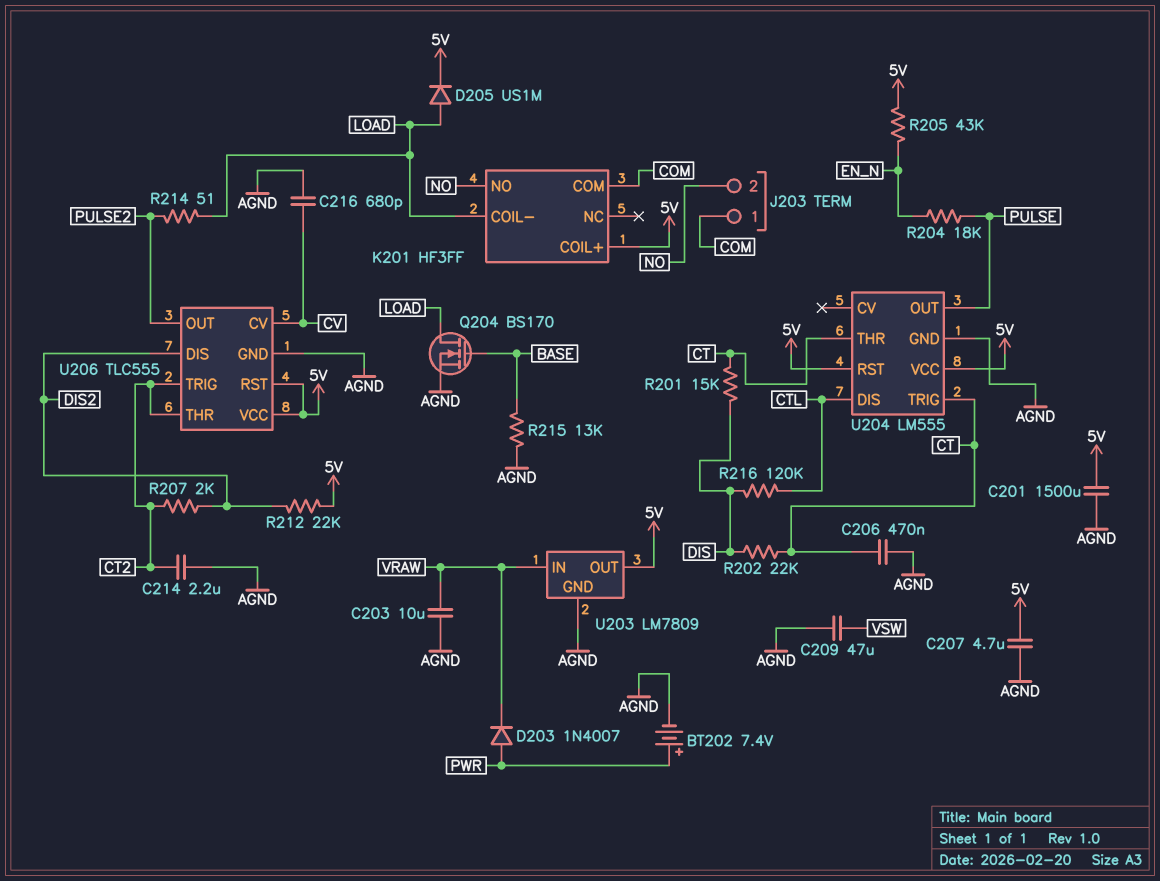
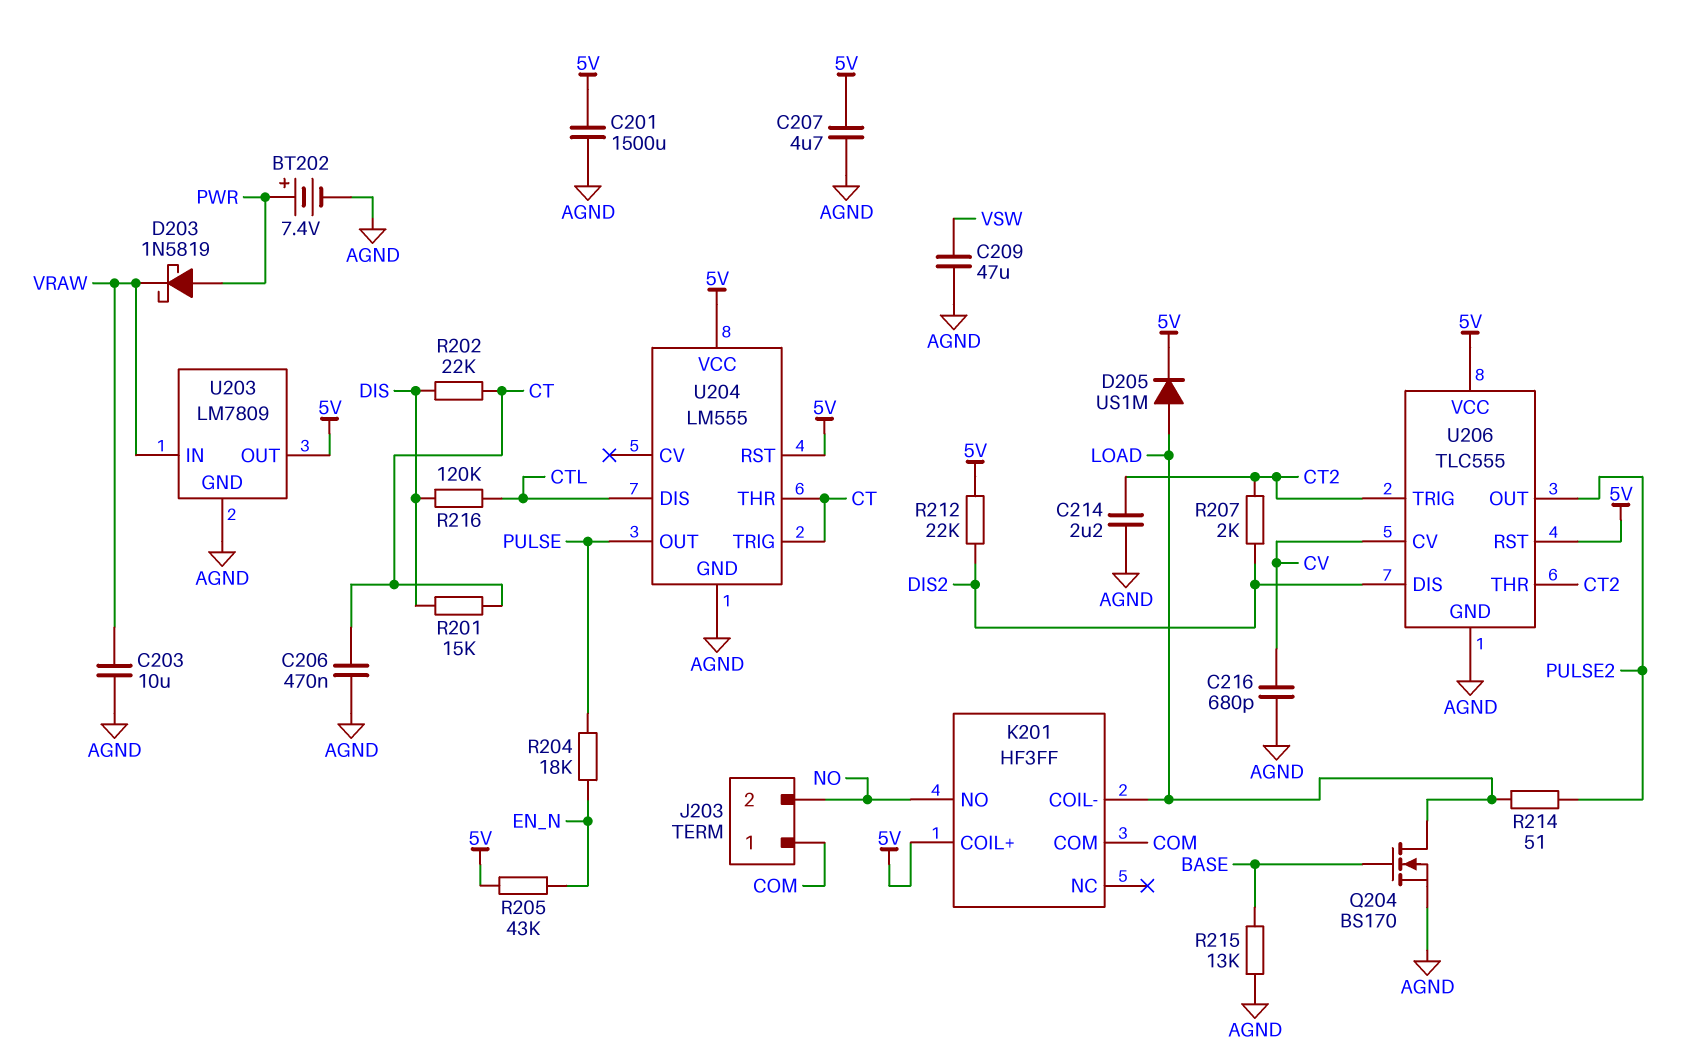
D203: diode 1N4007 (A PWR, K VRAW) -> schottky 1N5819 (A PWR, K VRAW)

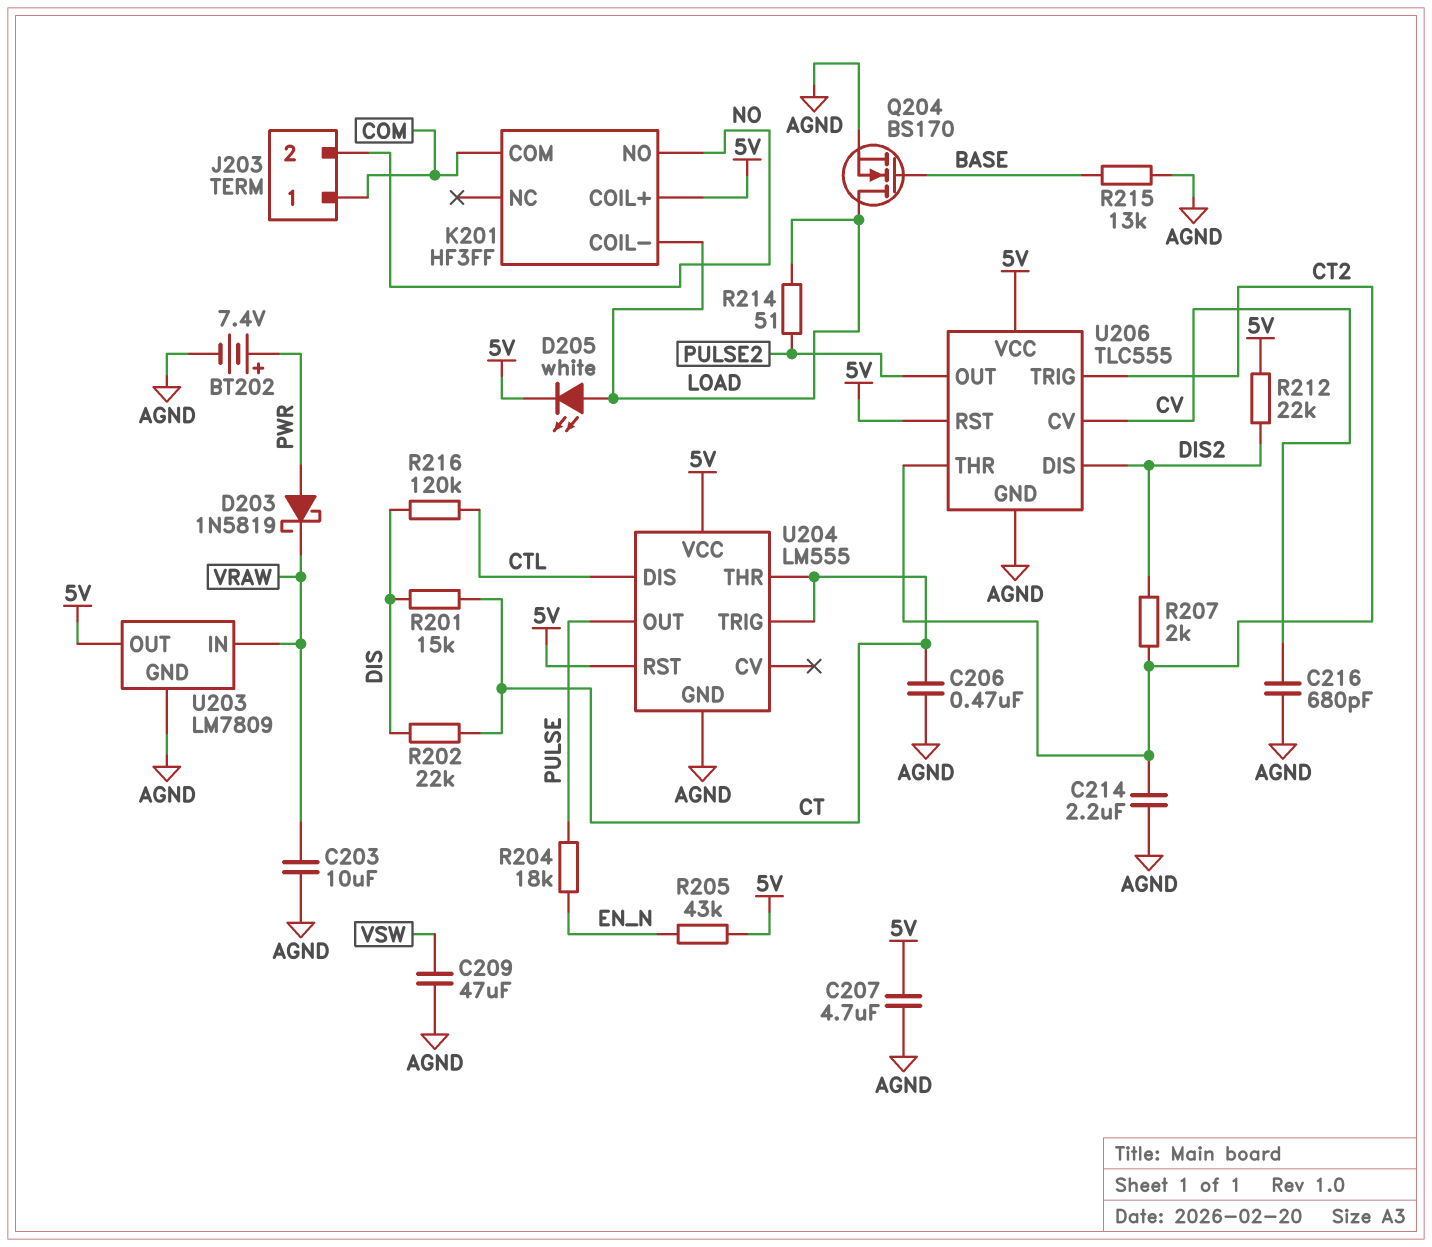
C201: 1500uF (5V, AGND) -> none
D205: diode US1M (A LOAD, K 5V) -> LED white (A LOAD, K 5V)

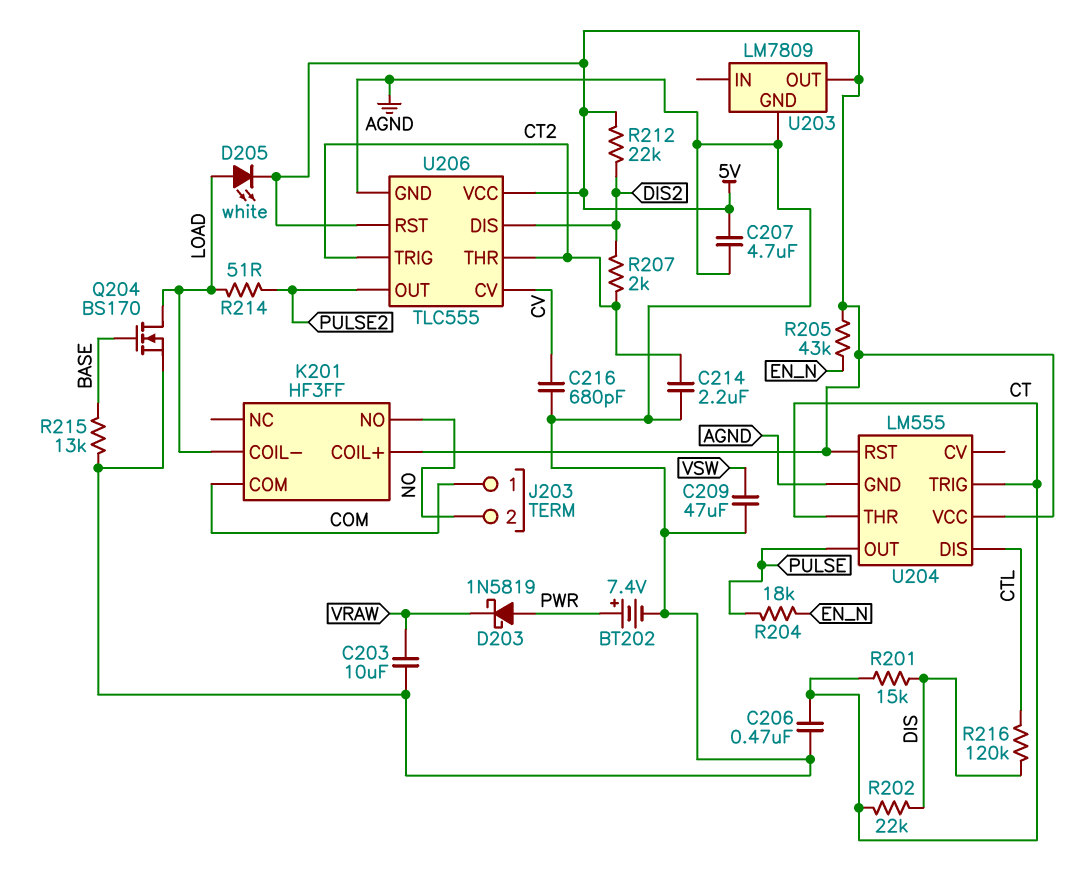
U203 pin IN: VRAW -> none

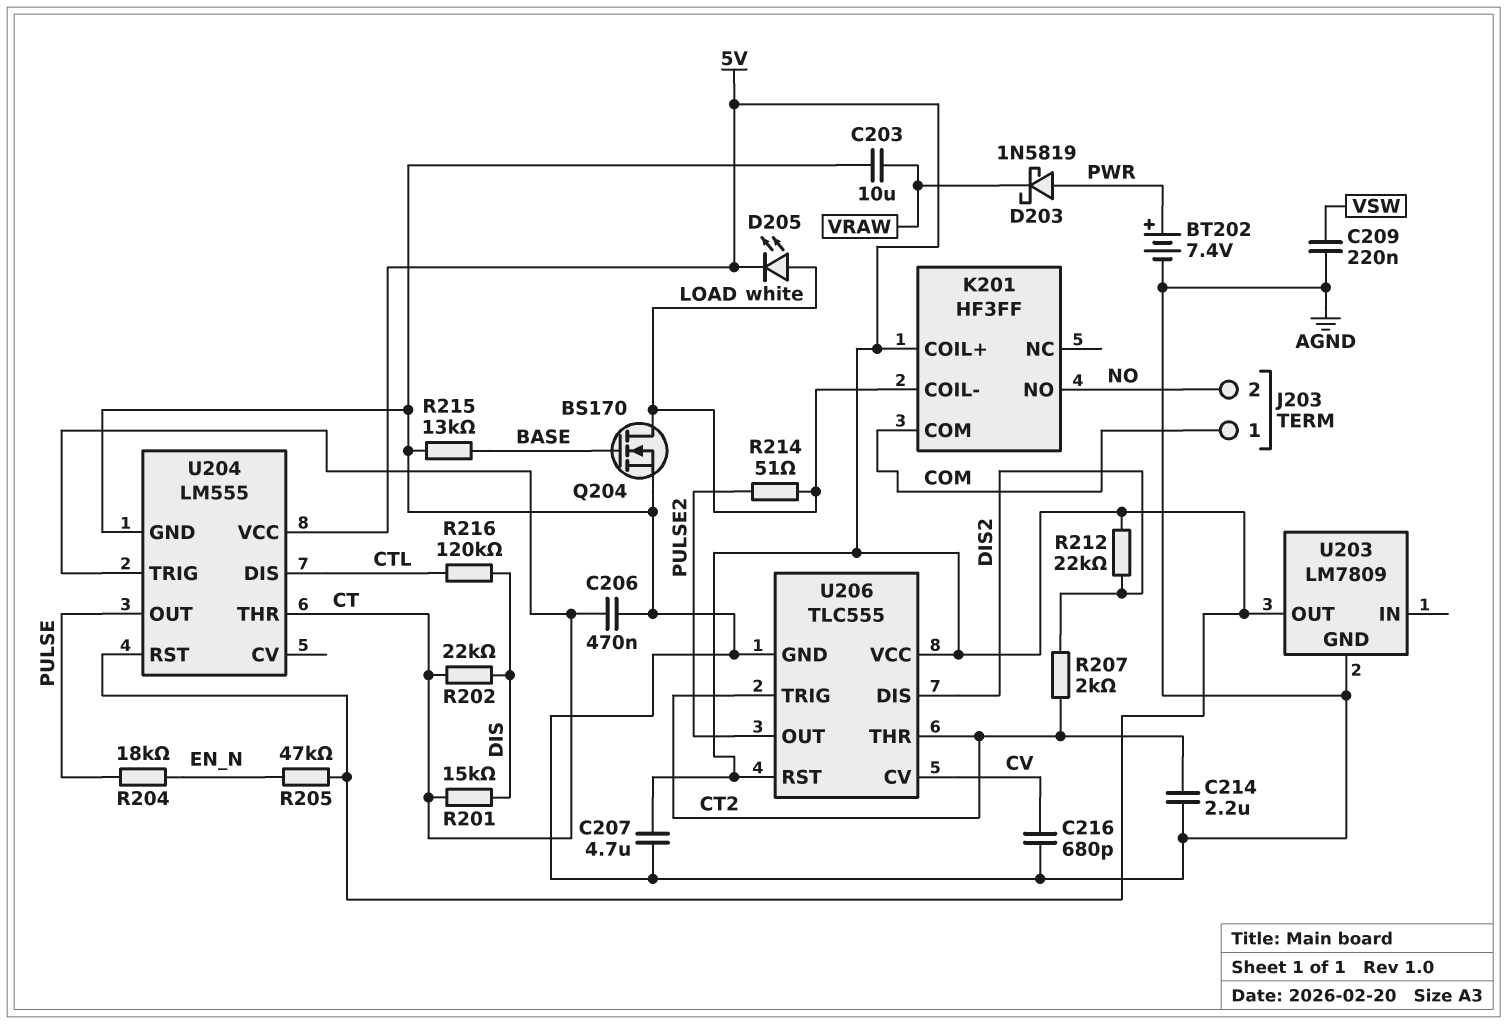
C209: 47uF (AGND, VSW) -> 220nF (AGND, VSW)
R205: 43k (5V, EN_N) -> 47k (5V, EN_N)

